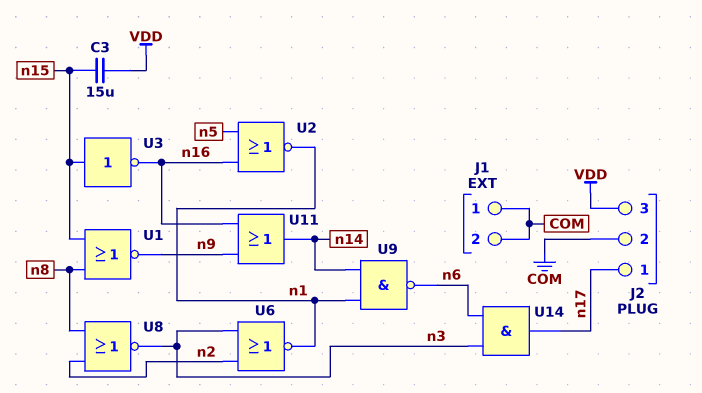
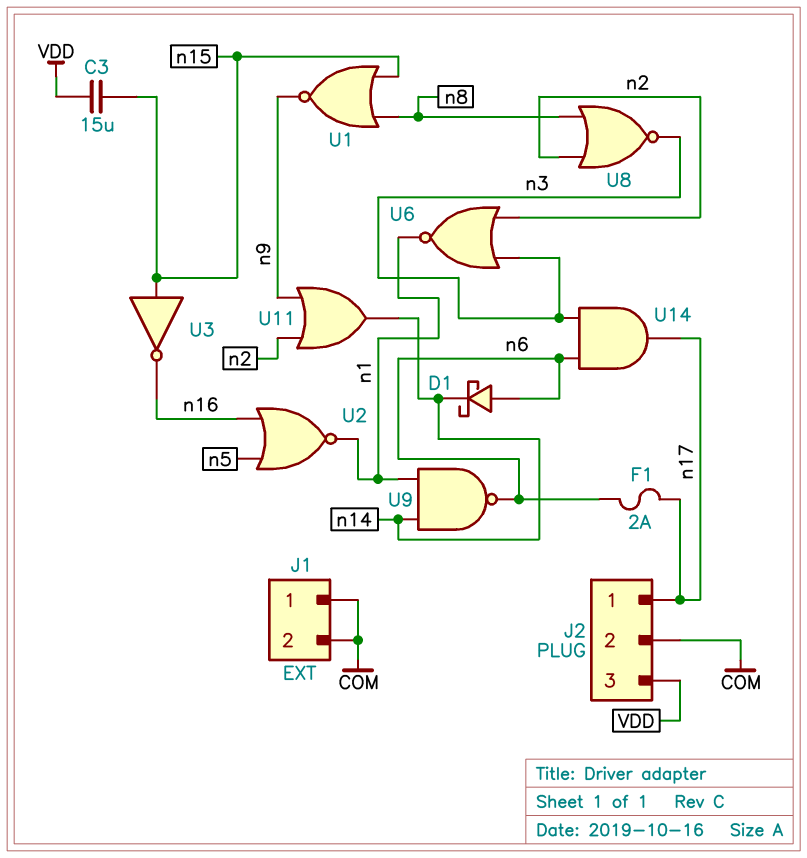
D1: none -> schottky (A n6, K n14)
F1: none -> 2A (n6, n17)
U11: OR (in n9, in n16, out n14) -> OR (in n2, in n9, out n14)

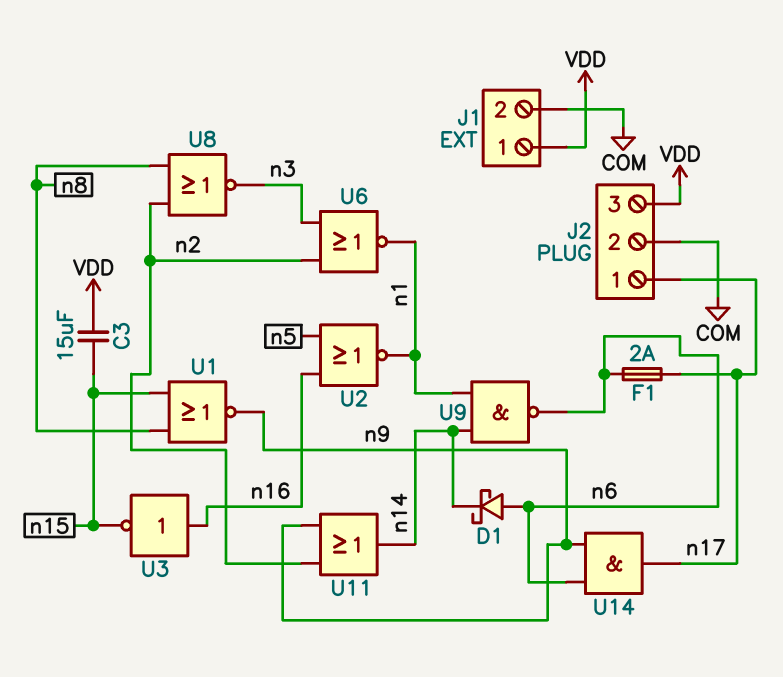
J1 pin 1: COM -> VDD
U3: NOT (in n15, out n16) -> NOT (in n16, out n15)
U14: AND (in n3, in n6, out n17) -> AND (in n6, in n9, out n17)

